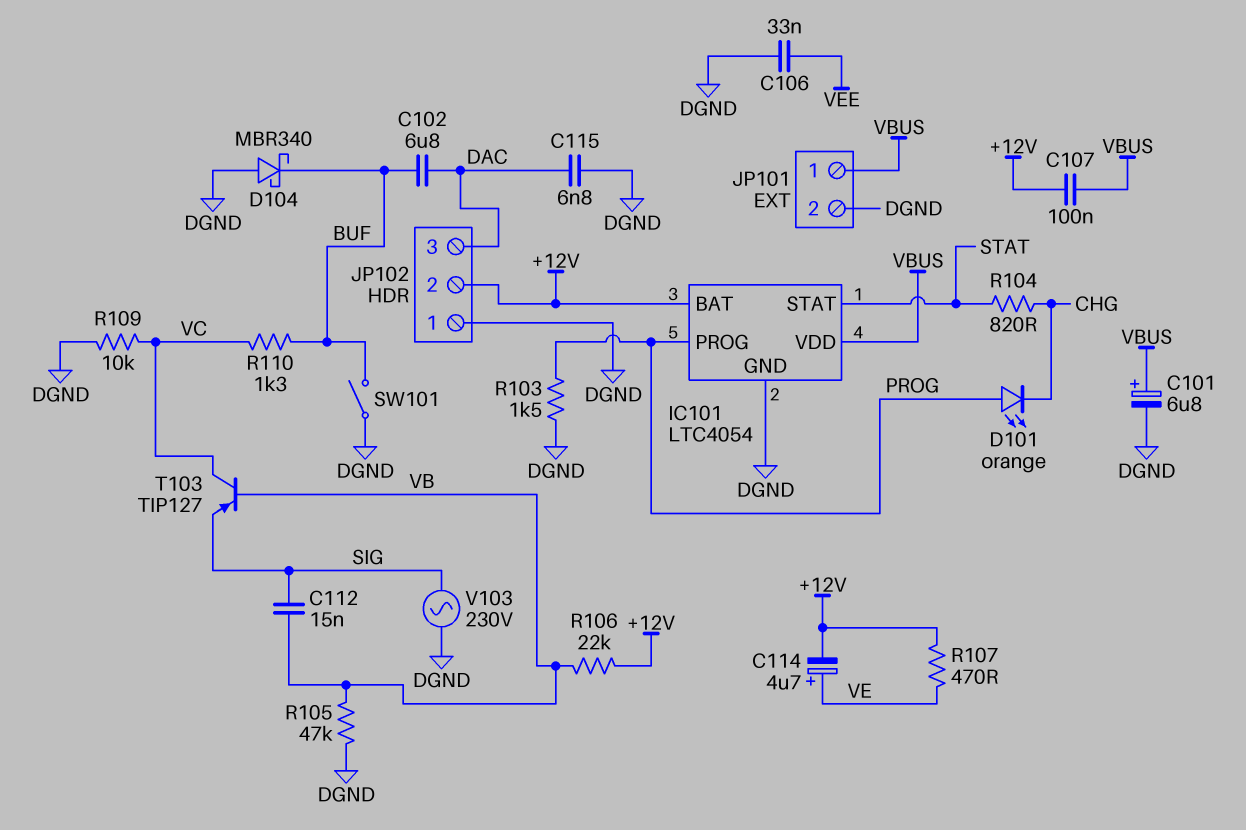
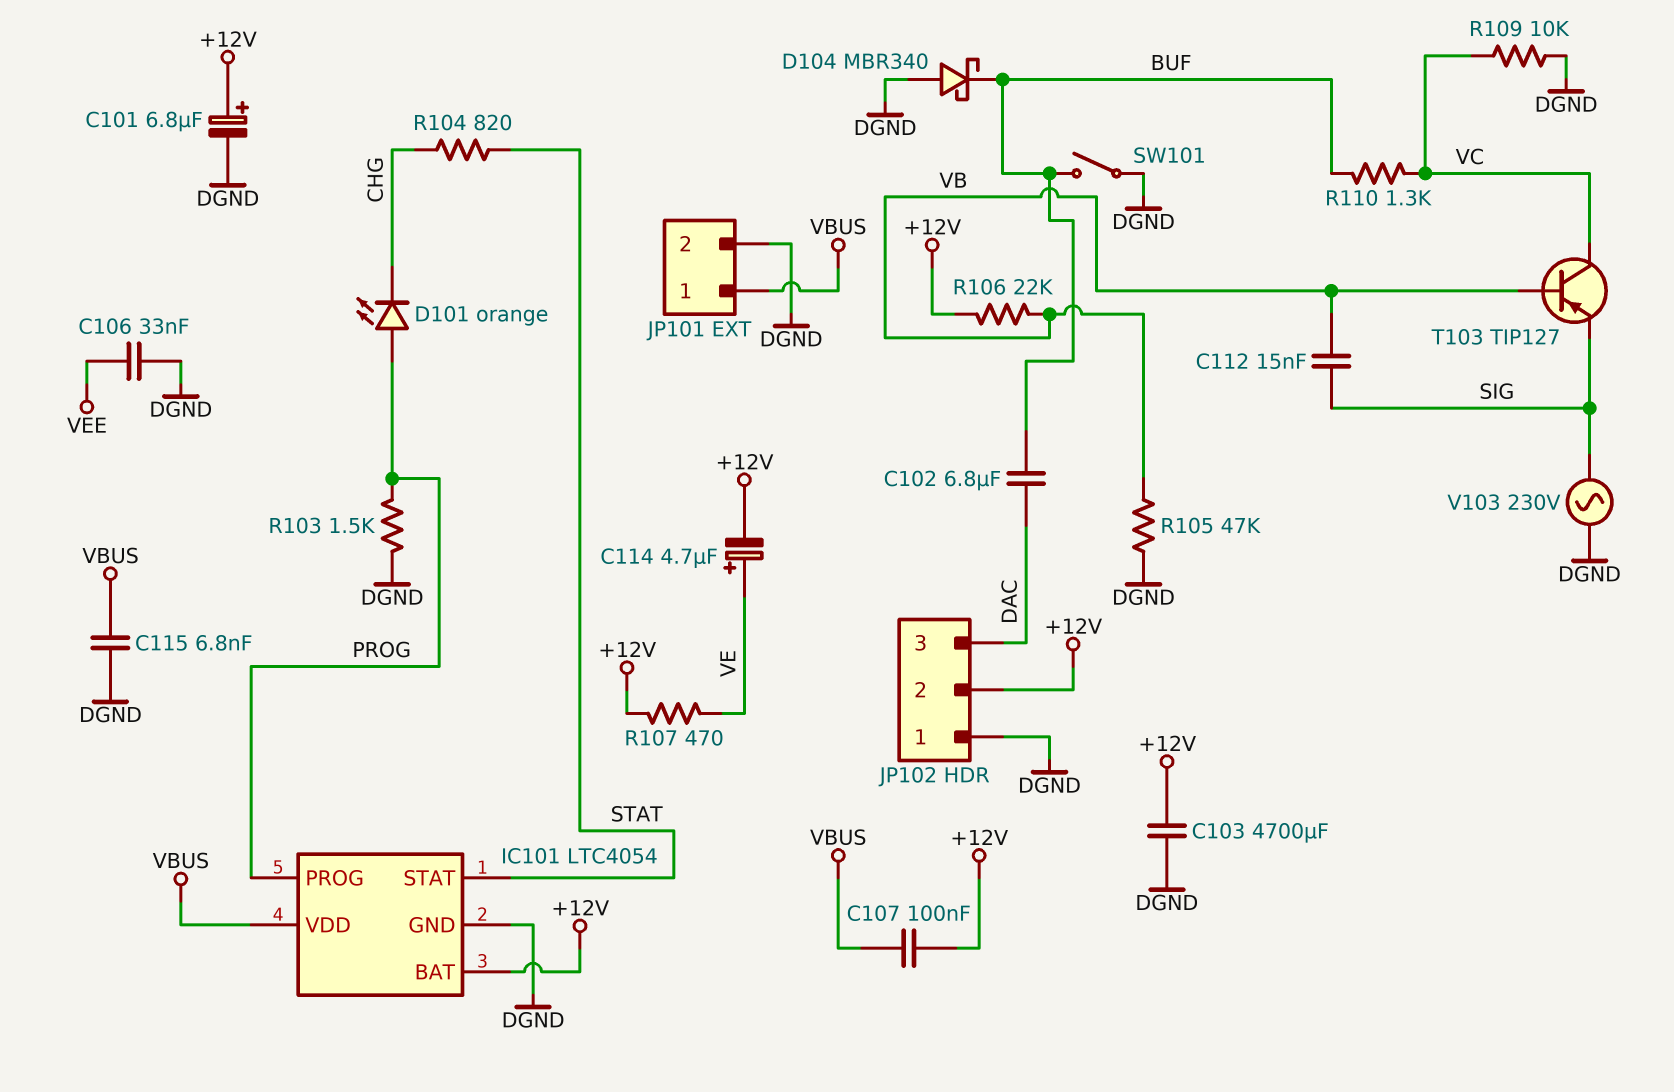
C101: 6.8uF (plus VBUS, minus DGND) -> 6.8uF (plus +12V, minus DGND)
C103: none -> 4700uF (+12V, DGND)
C115: 6.8nF (DAC, DGND) -> 6.8nF (DGND, VBUS)

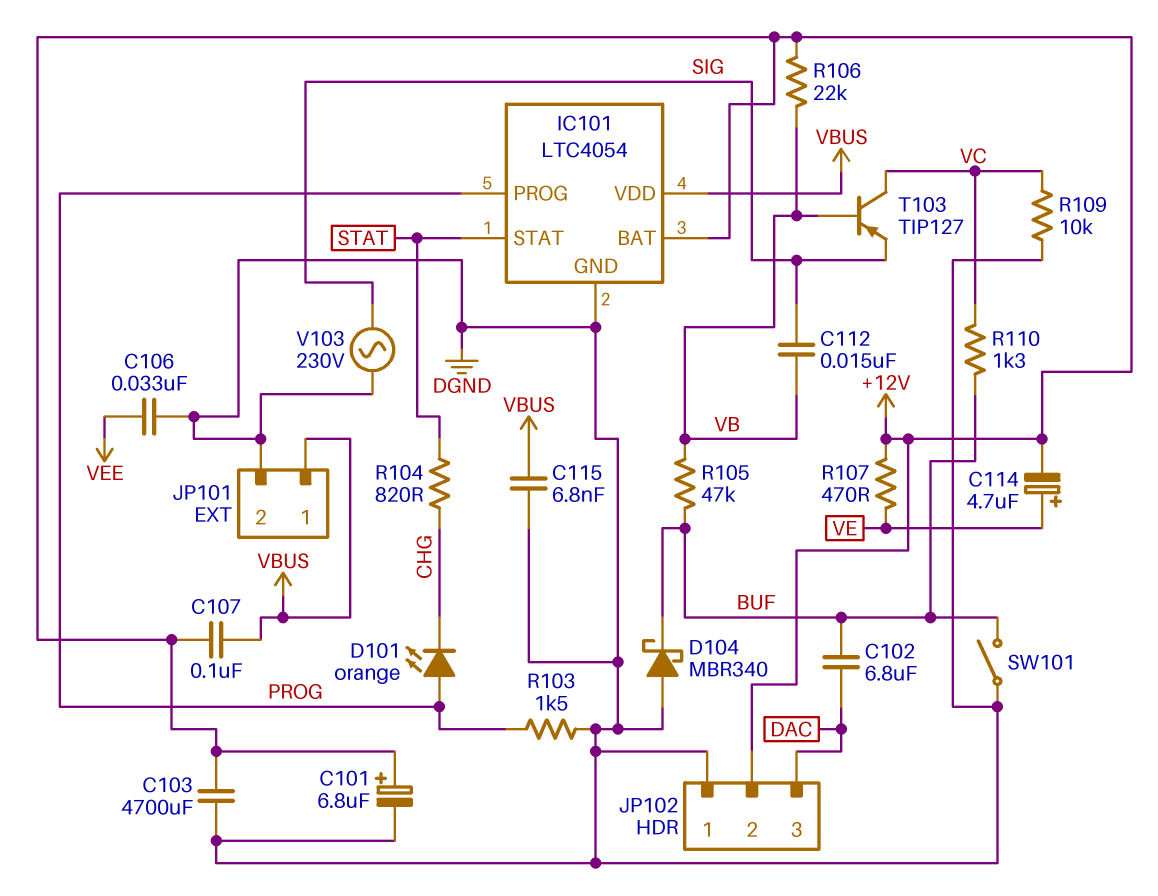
R105: 47k (DGND, VB) -> 47k (BUF, VB)

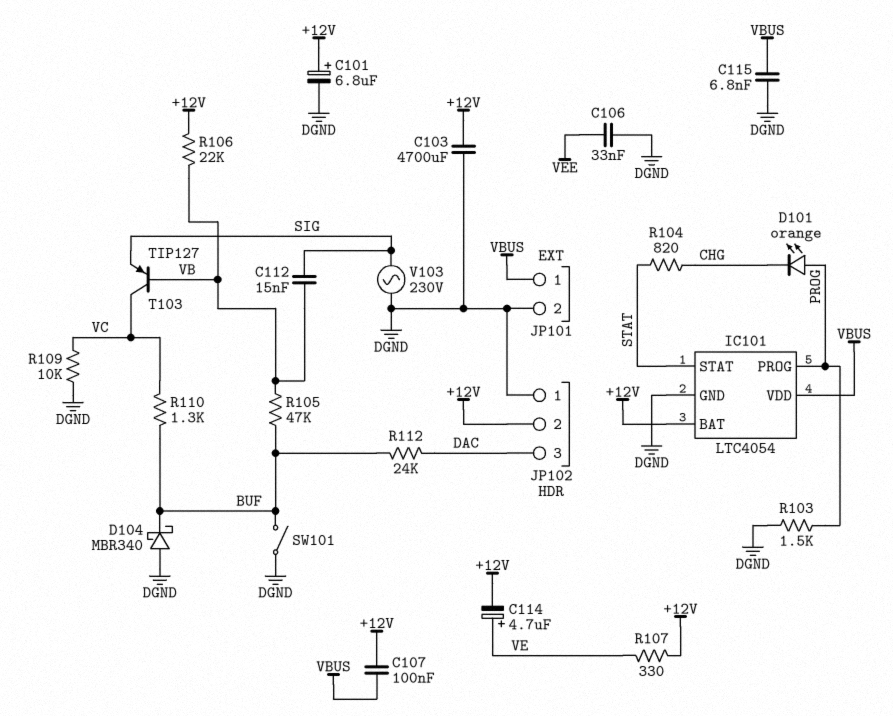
C102: 6.8uF (BUF, DAC) -> none
R107: 470 (+12V, VE) -> 330 (+12V, VE)
R112: none -> 24k (BUF, DAC)

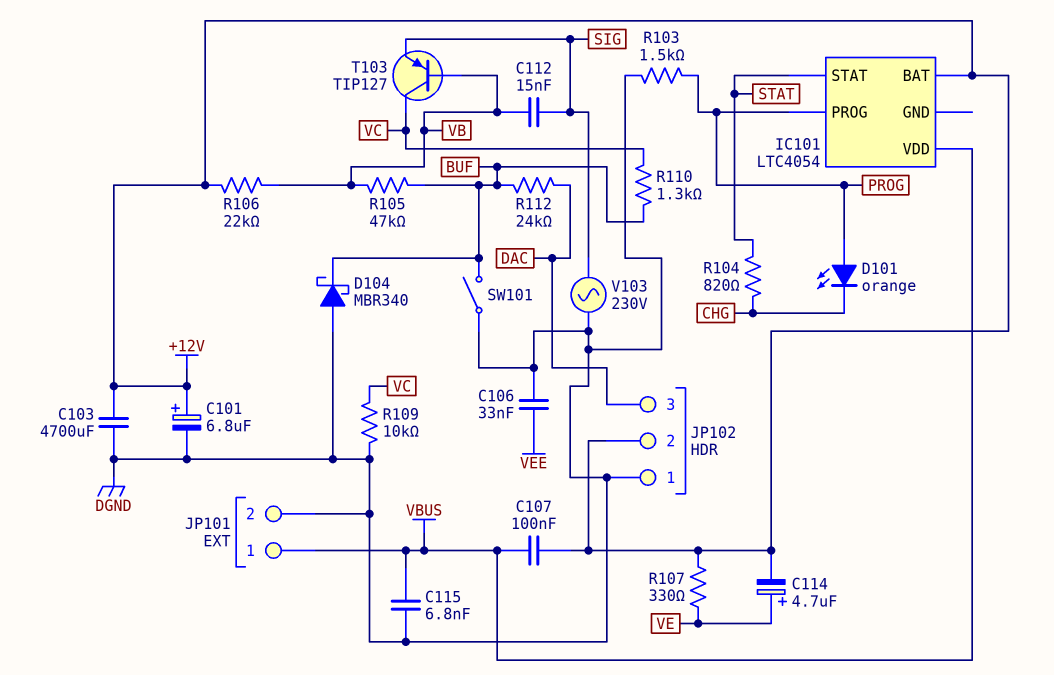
IC101 pin GND: DGND -> none

